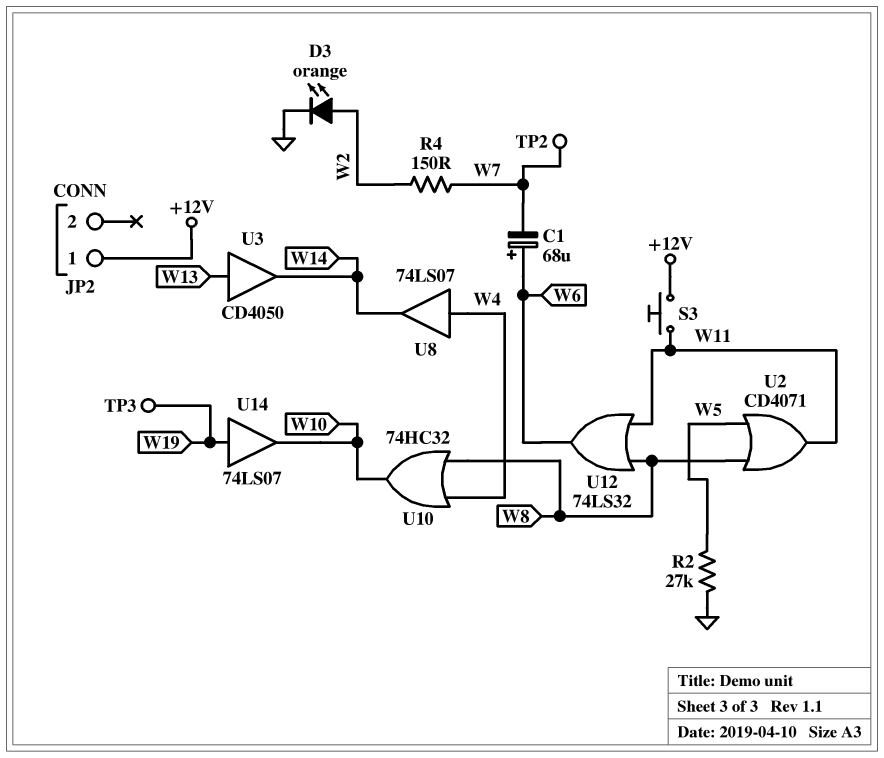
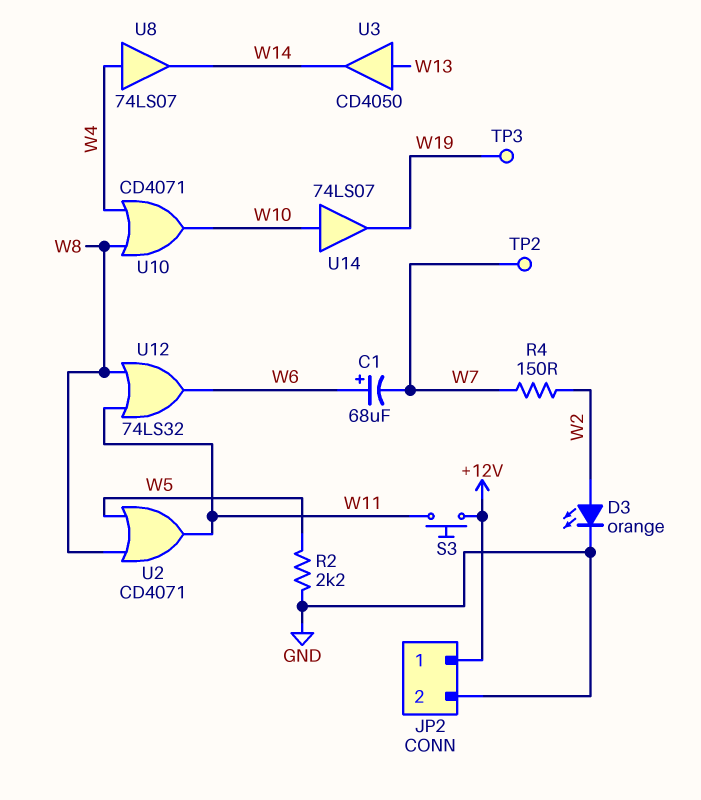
JP2 pin 2: none -> GND
R2: 27k (GND, W5) -> 2.2k (GND, W5)
U10: OR 74HC32 (in W4, in W8, out W10) -> OR CD4071 (in W4, in W8, out W10)
U14: buffer 74LS07 (in W19, out W10) -> buffer 74LS07 (in W10, out W19)

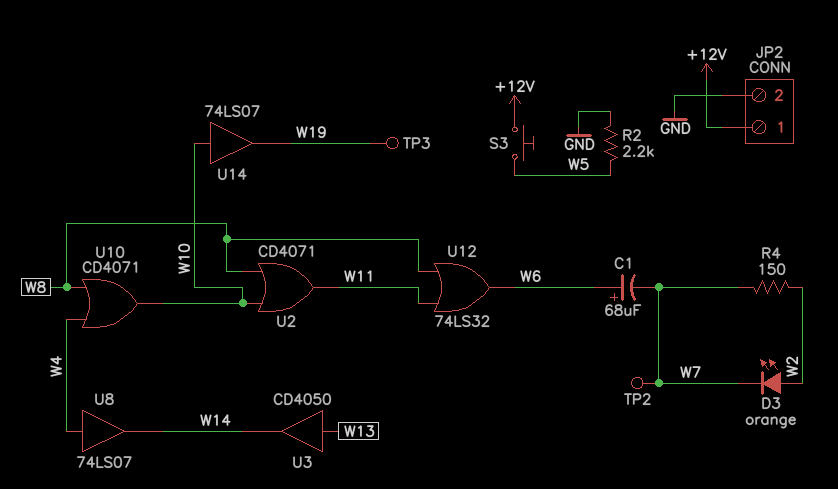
D3: LED orange (A W2, K GND) -> LED orange (A W2, K W7)
S3: button (+12V, W11) -> button (+12V, W5)
U2: OR CD4071 (in W5, in W8, out W11) -> OR CD4071 (in W8, in W10, out W11)

